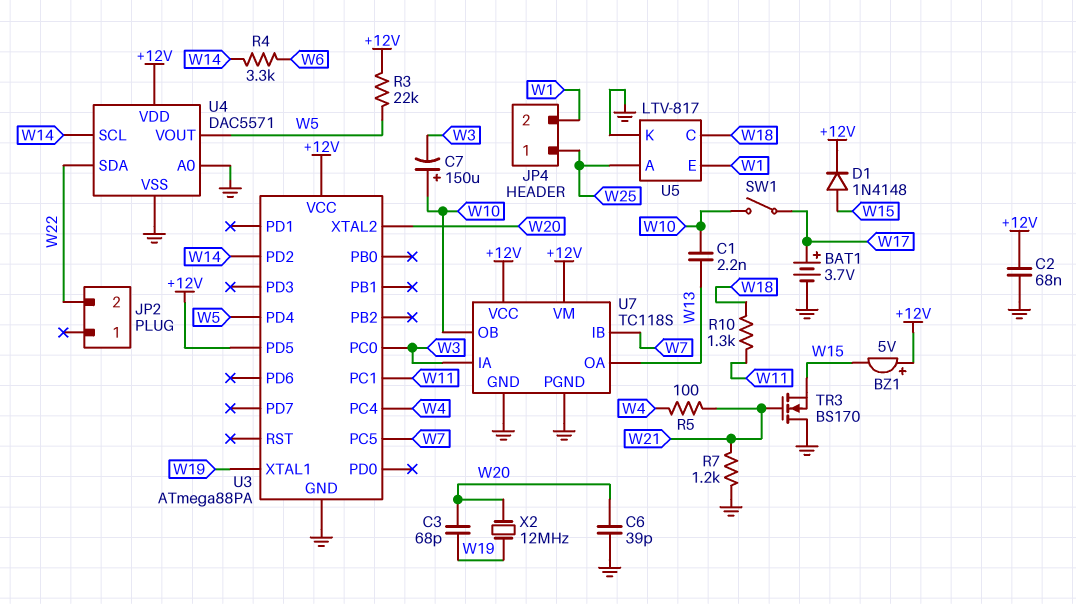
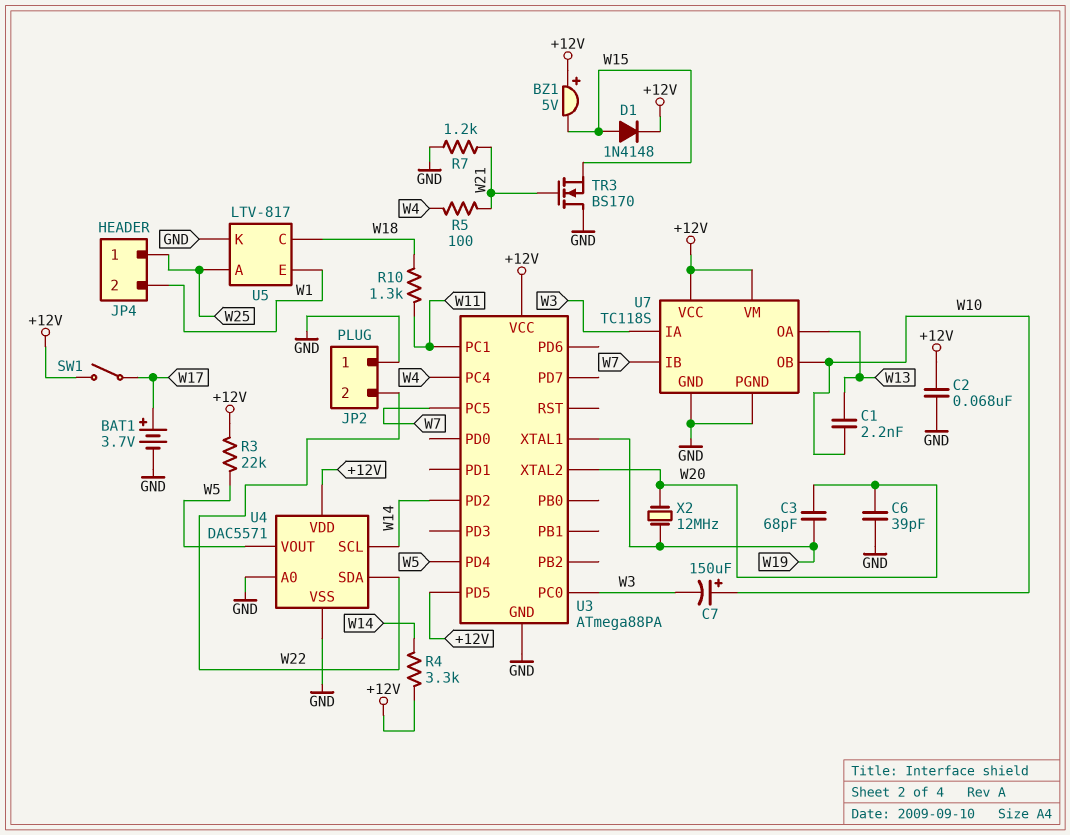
JP2 pin 1: none -> GND
R4: 3.3k (W6, W14) -> 3.3k (+12V, W14)
SW1: switch (W10, W17) -> switch (+12V, W17)

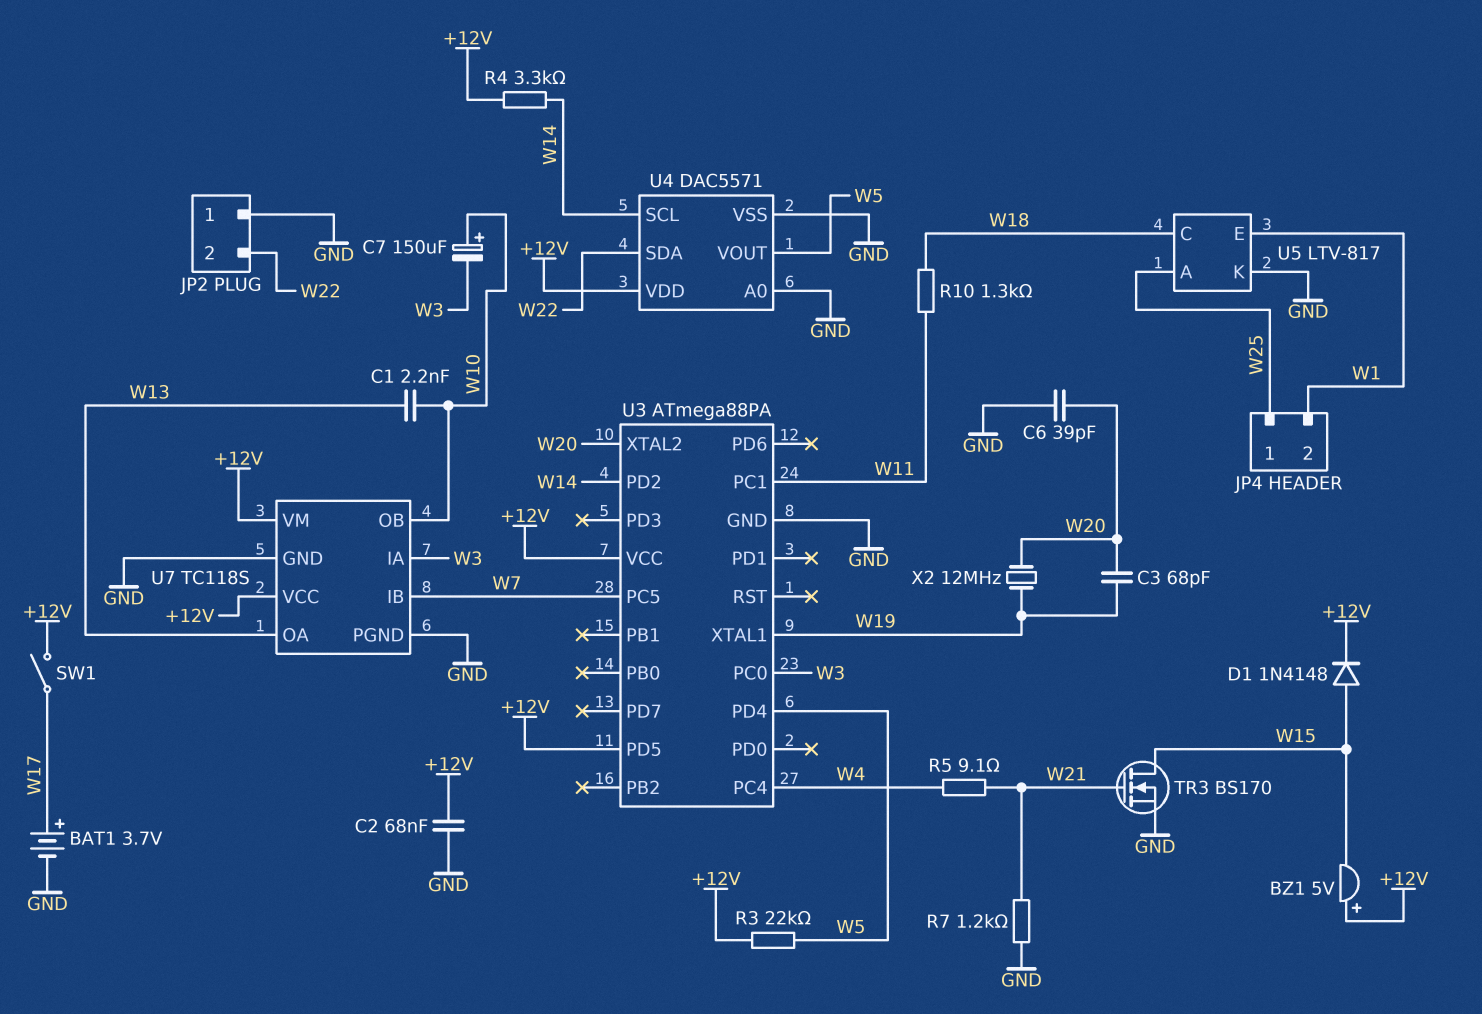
R5: 100 (W4, W21) -> 9.1 (W4, W21)
TR3: NMOS BS170 (G W21, D GND, S W15) -> NMOS BS170 (G W21, D W15, S GND)

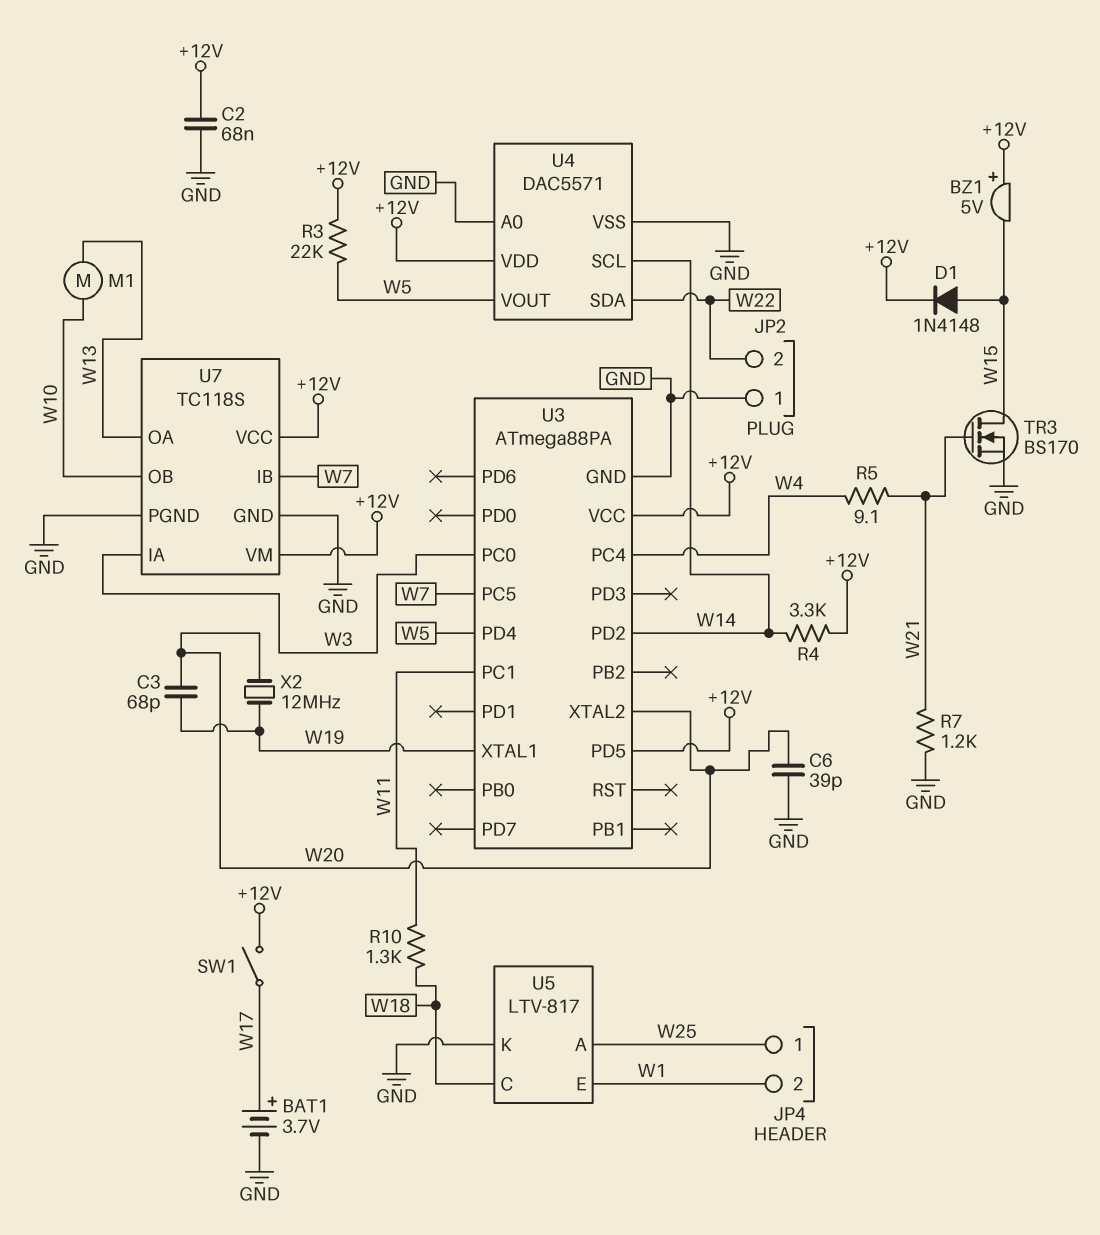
C1: 2.2nF (W10, W13) -> none
C7: 150uF (plus W10, minus W3) -> none
M1: none -> motor (W10, W13)

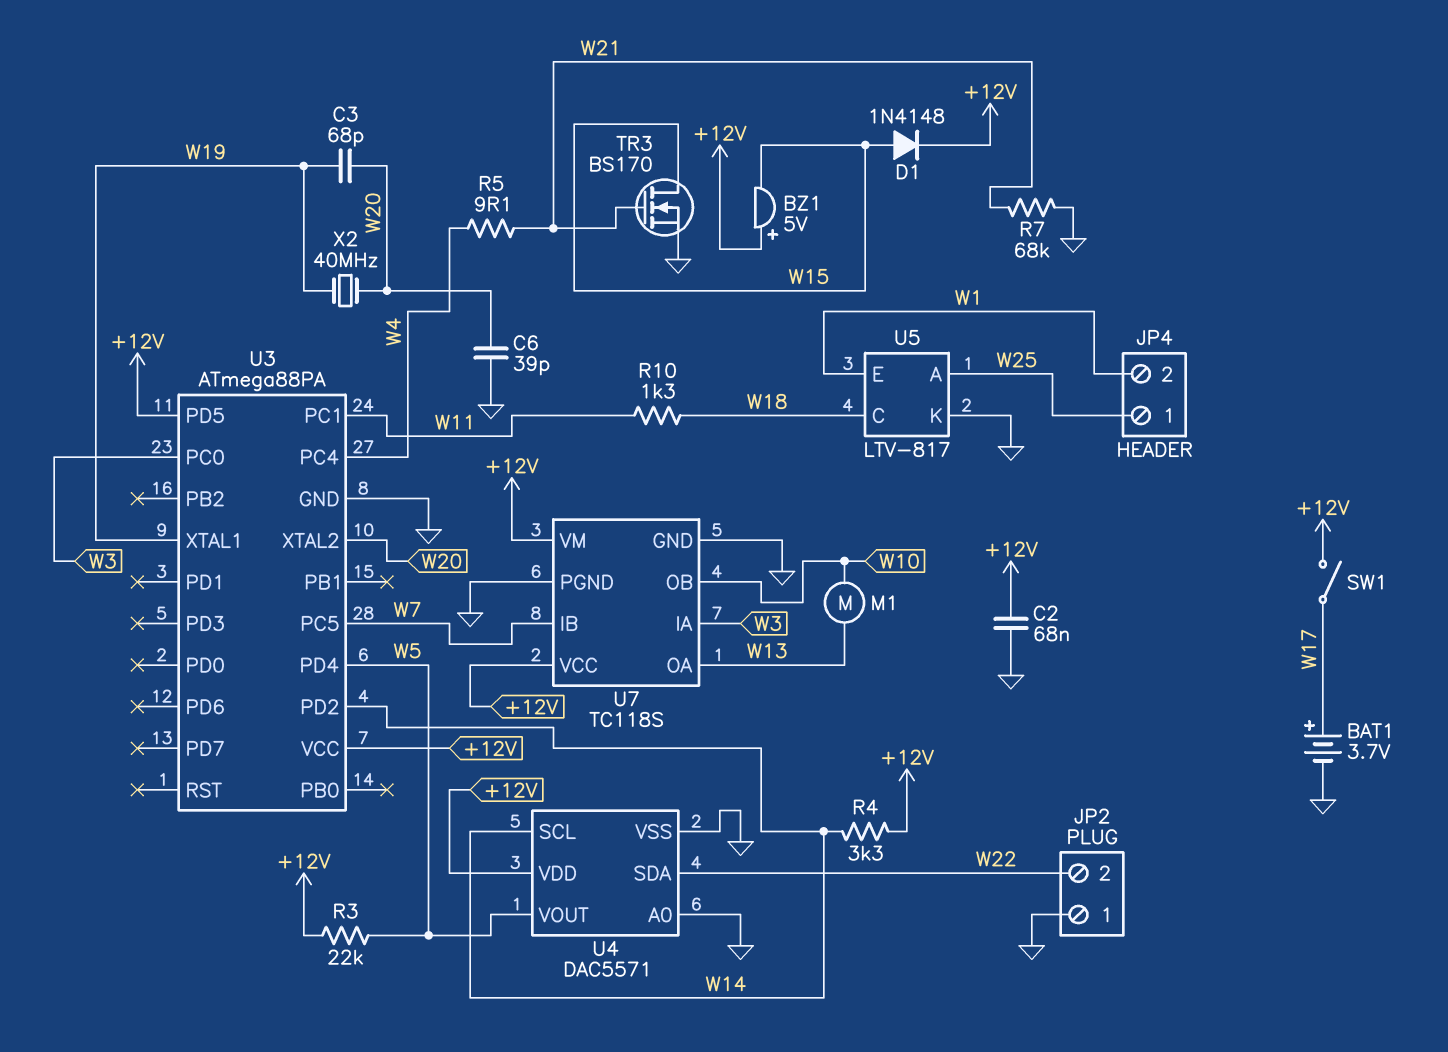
R7: 1.2k (GND, W21) -> 68k (GND, W21)
X2: 12MHz (W19, W20) -> 40MHz (W19, W20)

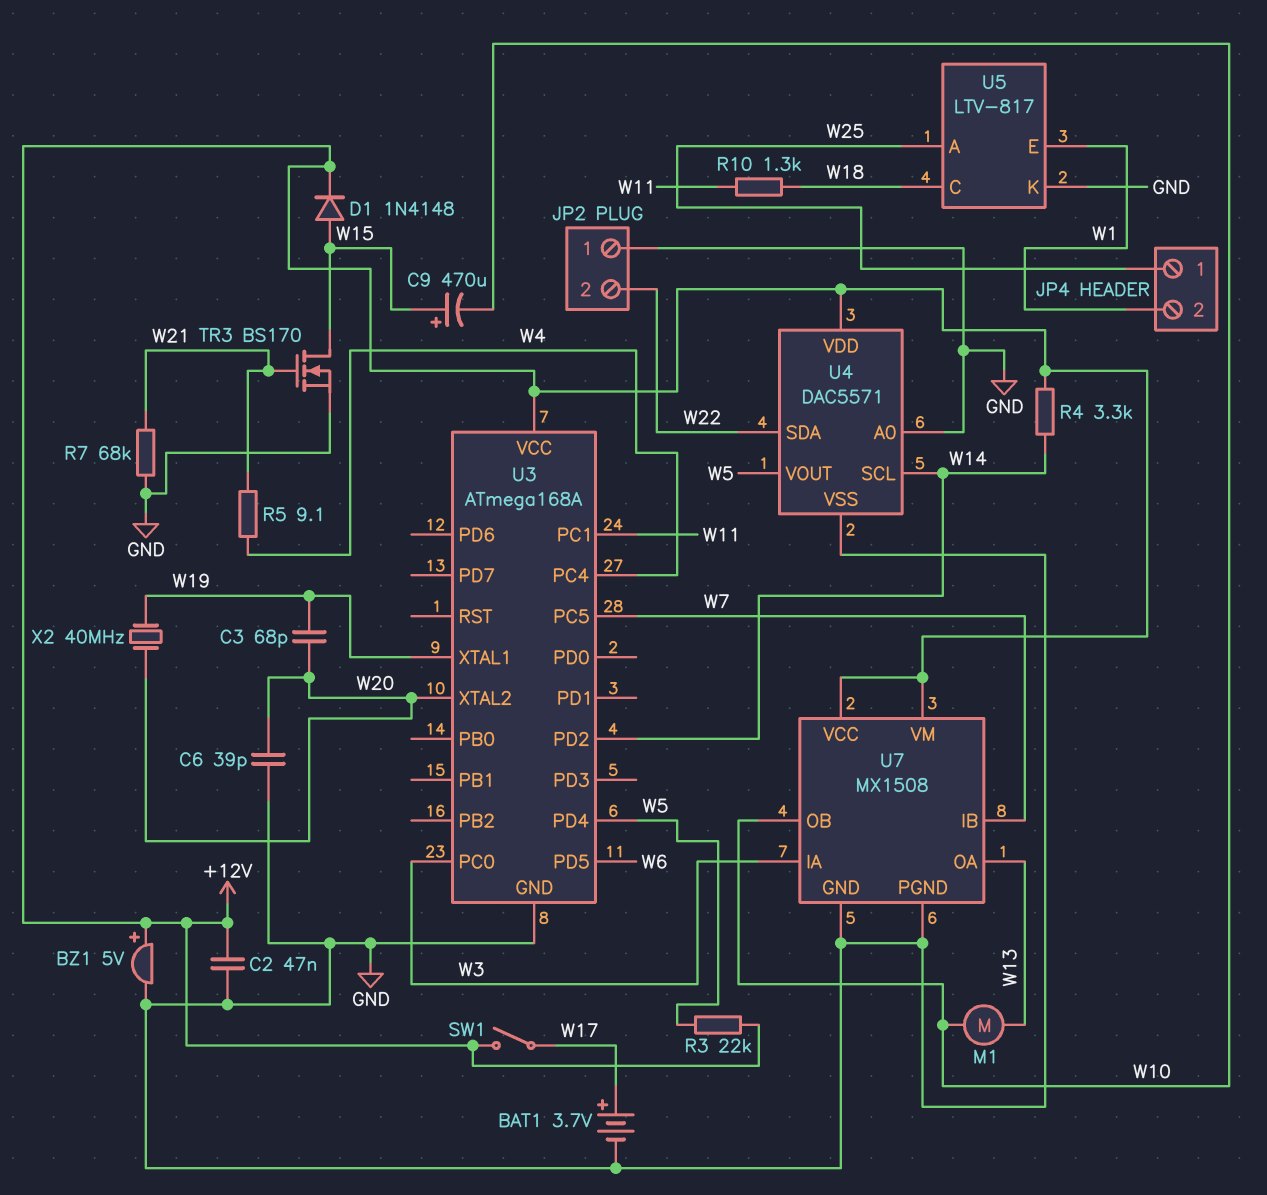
BZ1: buzzer 5V (plus +12V, minus W15) -> buzzer 5V (plus +12V, minus GND)
C2: 68nF (+12V, GND) -> 47nF (+12V, GND)
C9: none -> 470uF (plus W15, minus W10)
U3: ATmega88PA -> ATmega168A
U3 pin PD5: +12V -> W6
U7: TC118S -> MX1508

